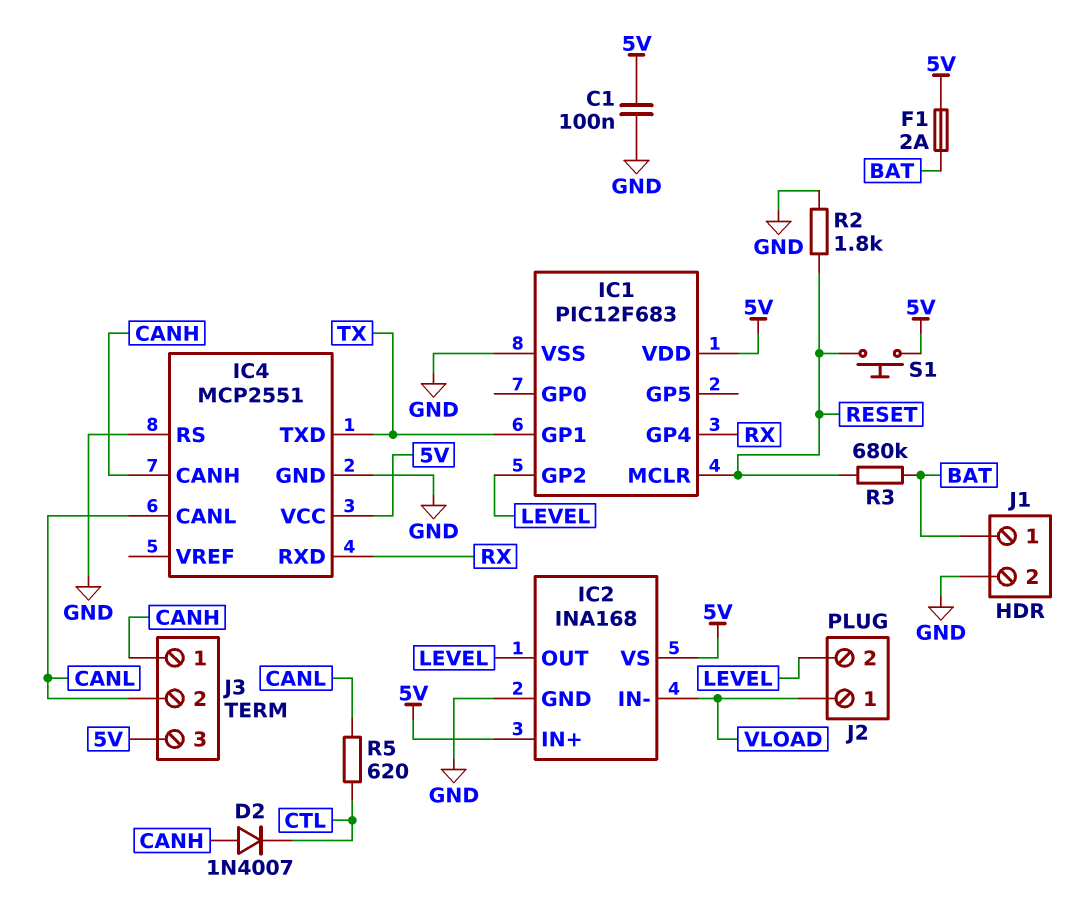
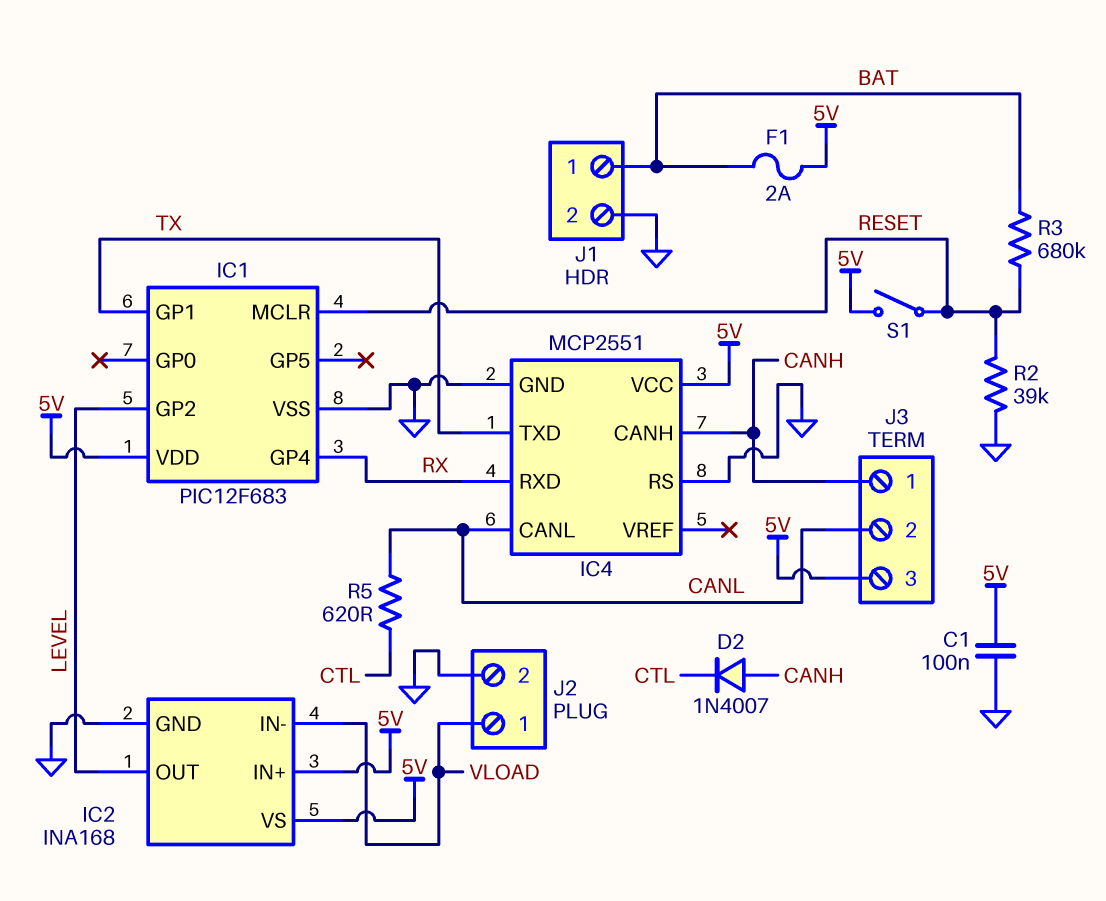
J2 pin 2: LEVEL -> GND
R2: 1.8k (GND, RESET) -> 39k (GND, RESET)
S1: button (5V, RESET) -> switch (5V, RESET)

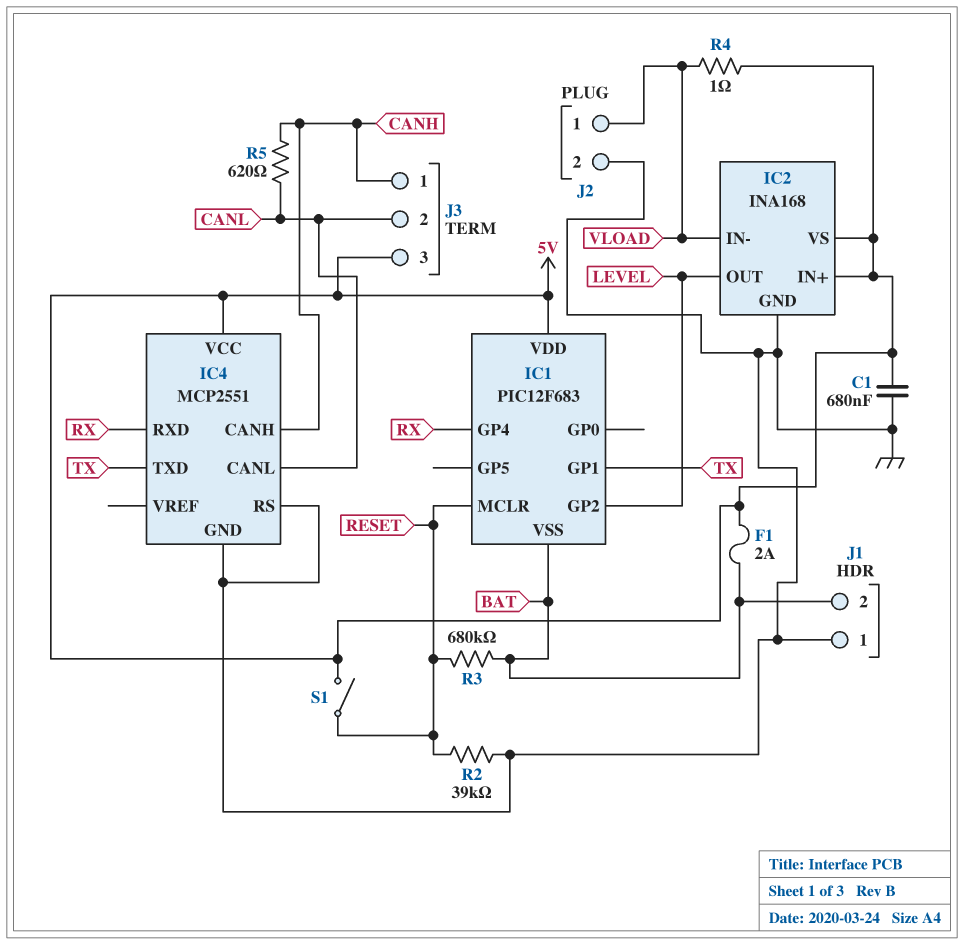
C1: 100nF (5V, GND) -> 680nF (5V, GND)
D2: diode 1N4007 (A CANH, K CTL) -> none
IC1 pin VSS: GND -> BAT
J1 pin 1: BAT -> GND
J1 pin 2: GND -> BAT
R4: none -> 1 (5V, VLOAD)
R5: 620 (CANL, CTL) -> 620 (CANH, CANL)

